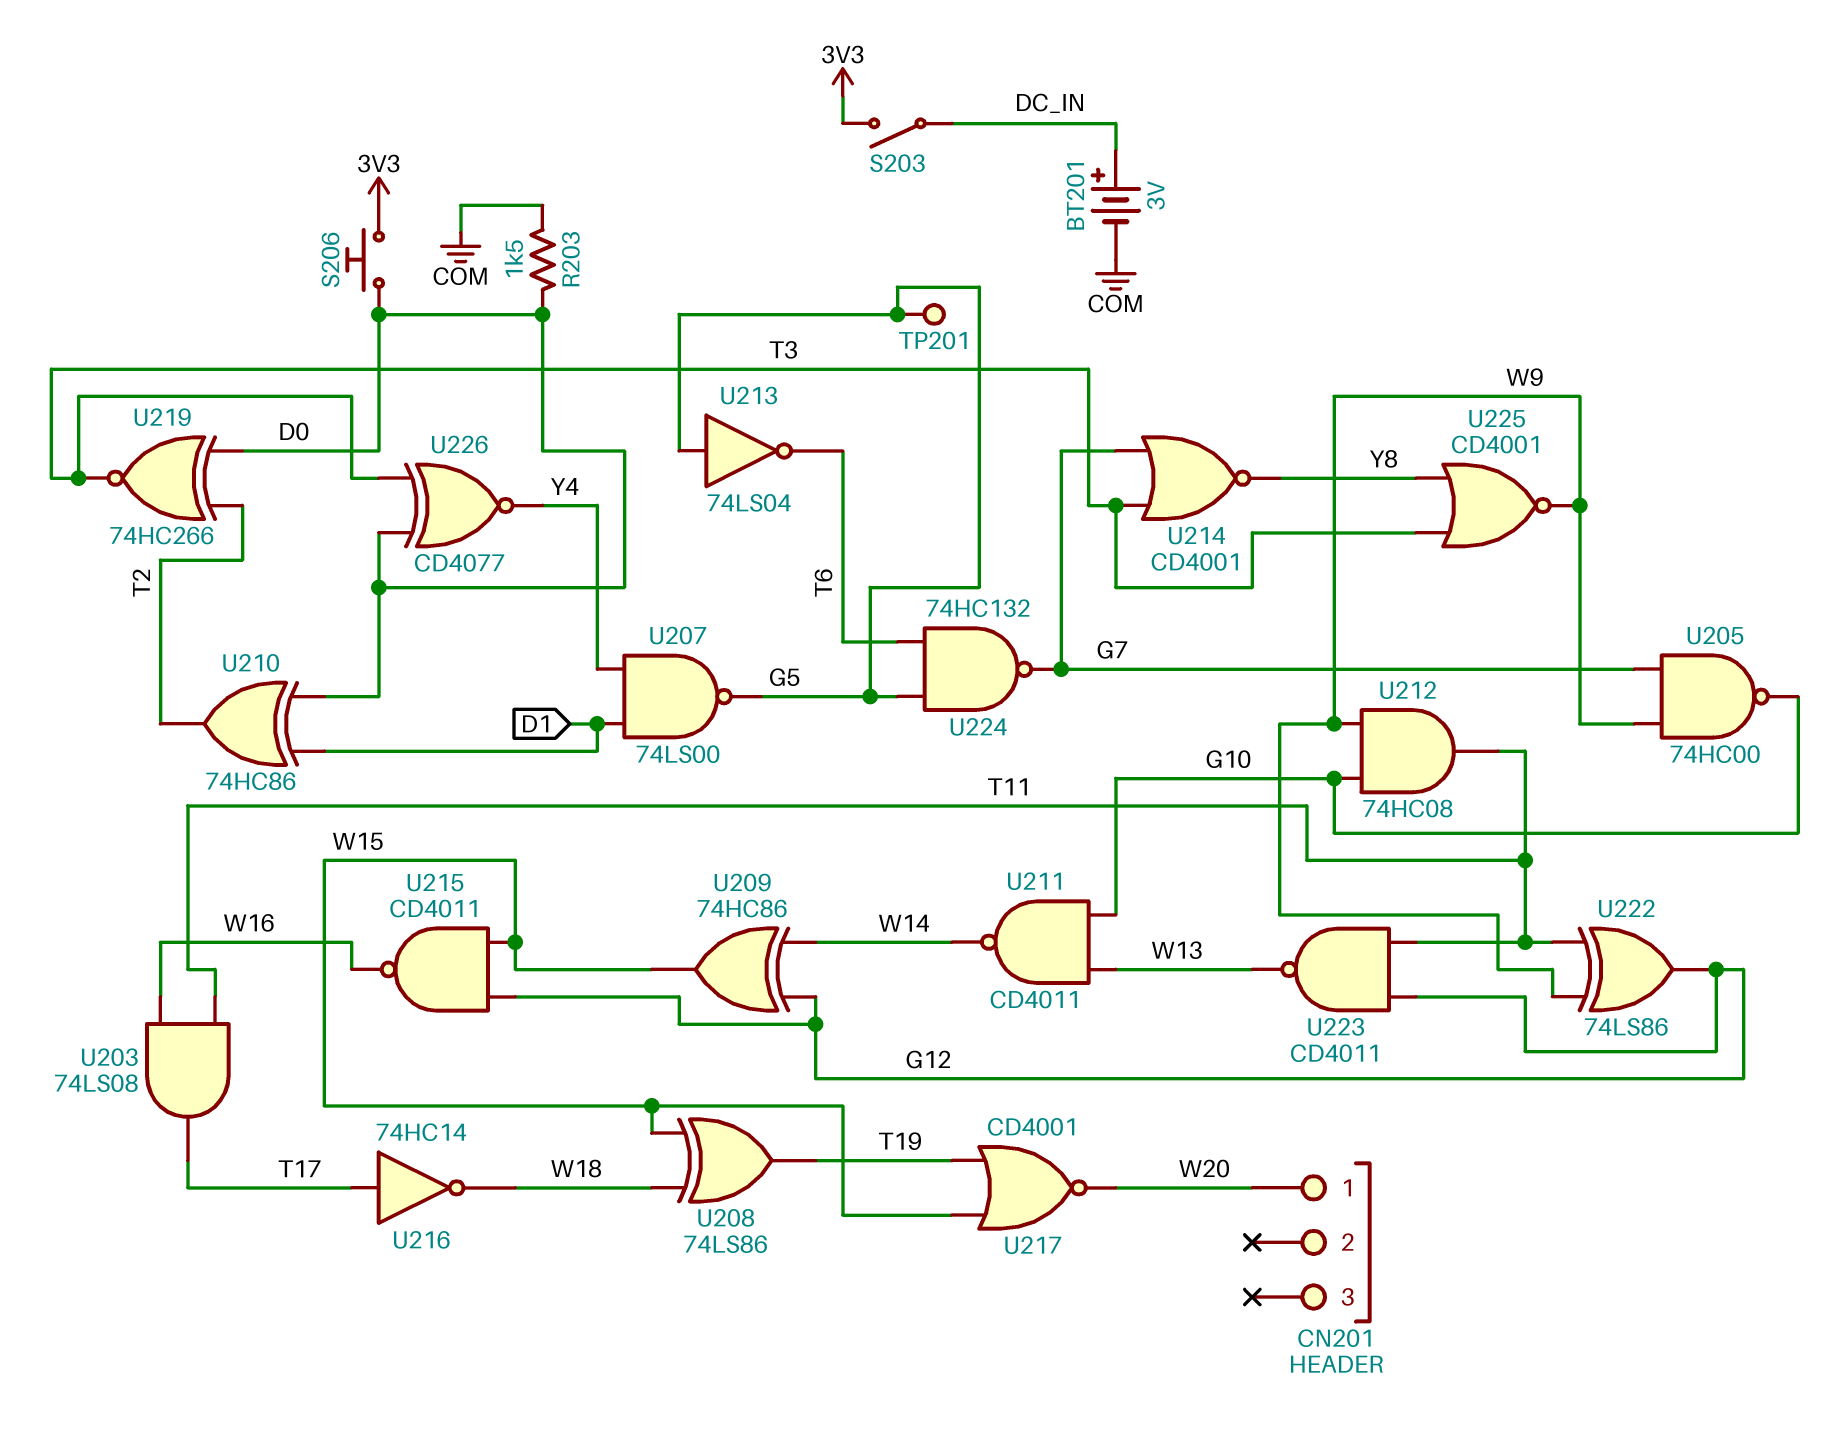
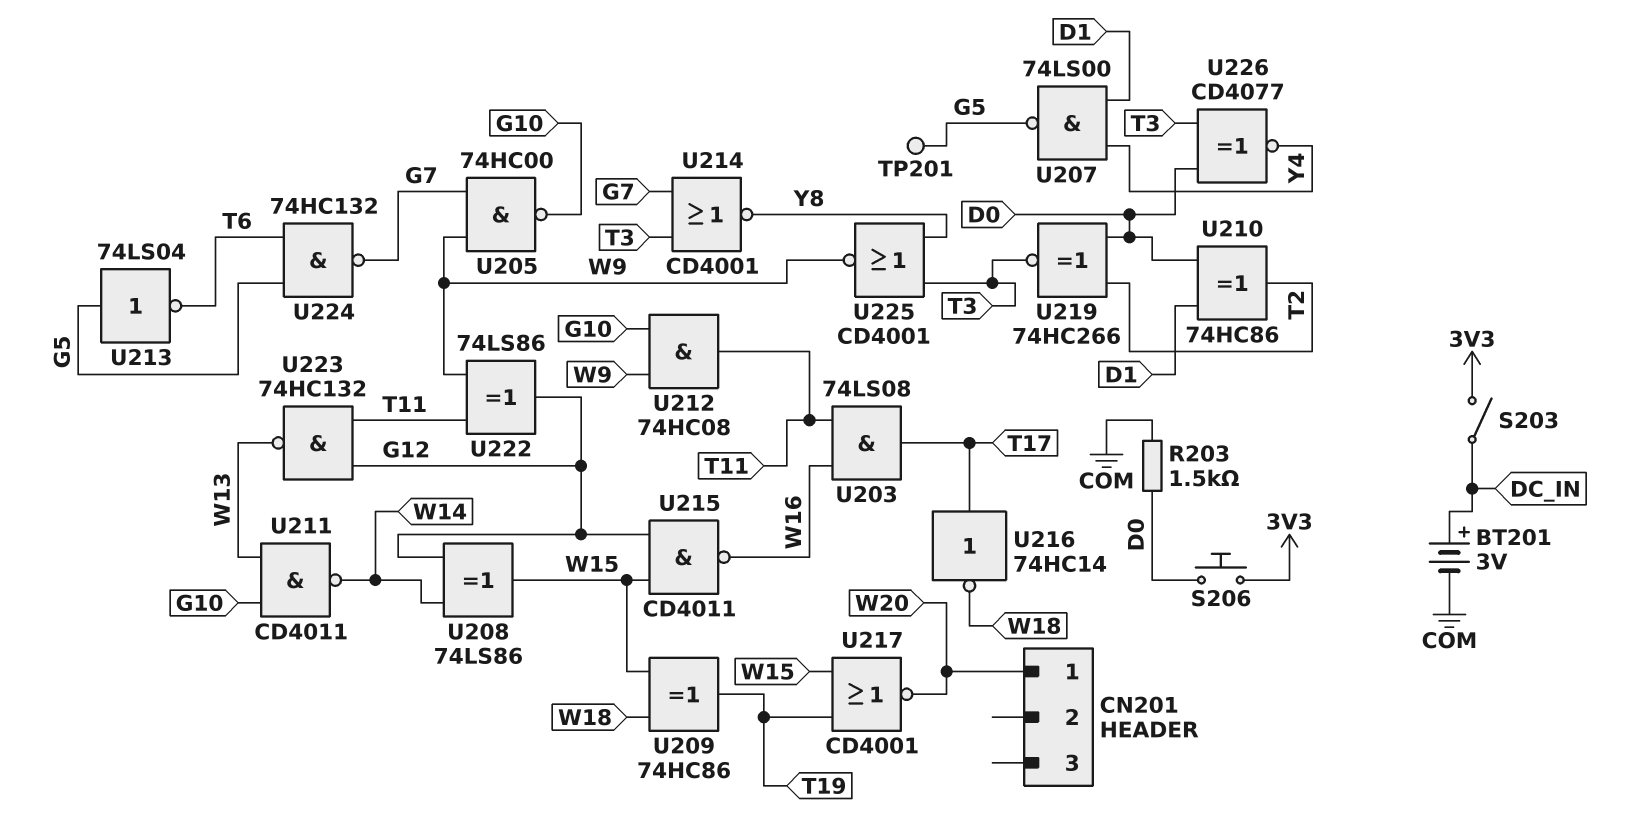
U208: XOR 74LS86 (in W15, in W18, out T19) -> XOR 74LS86 (in G12, in W14, out W15)
U209: XOR 74HC86 (in G12, in W14, out W15) -> XOR 74HC86 (in W15, in W18, out T19)
U223: NAND CD4011 (in G12, in T11, out W13) -> NAND 74HC132 (in G12, in T11, out W13)

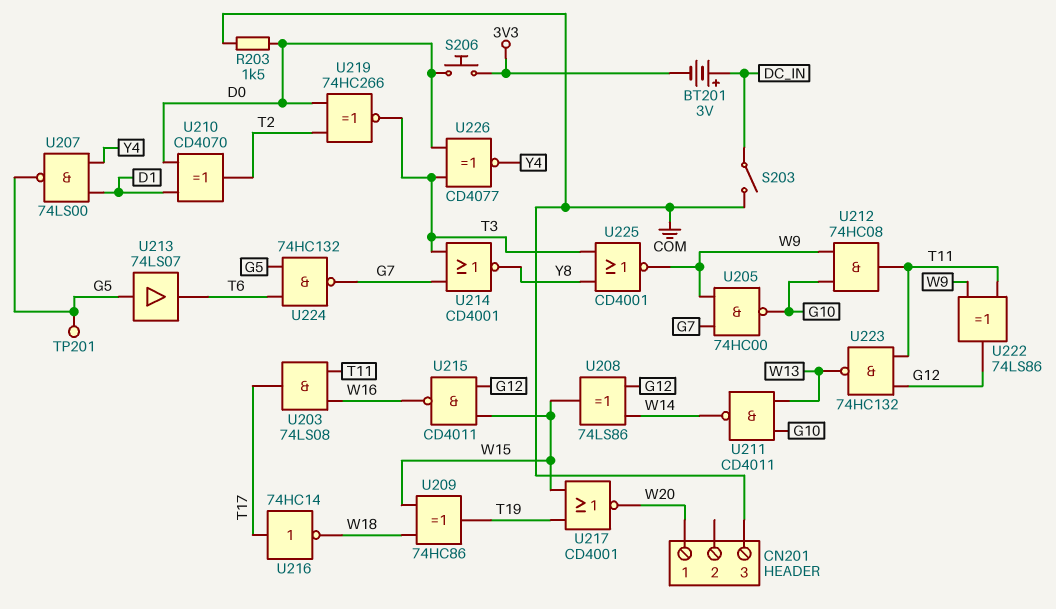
BT201: 3V (plus DC_IN, minus COM) -> 3V (plus DC_IN, minus 3V3)
CN201 pin 3: none -> COM
S203: switch (3V3, DC_IN) -> switch (COM, DC_IN)
U210: XOR 74HC86 (in D0, in D1, out T2) -> XOR CD4070 (in D0, in D1, out T2)
U213: NOT 74LS04 (in G5, out T6) -> buffer 74LS07 (in G5, out T6)

